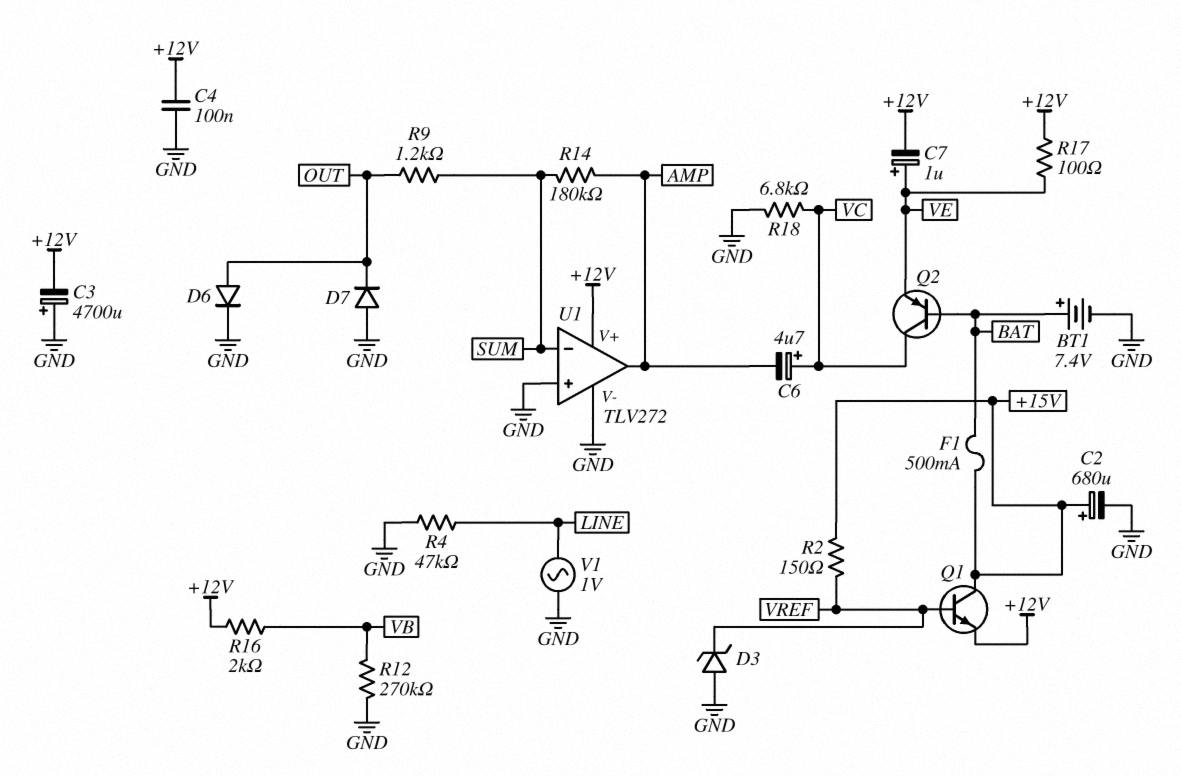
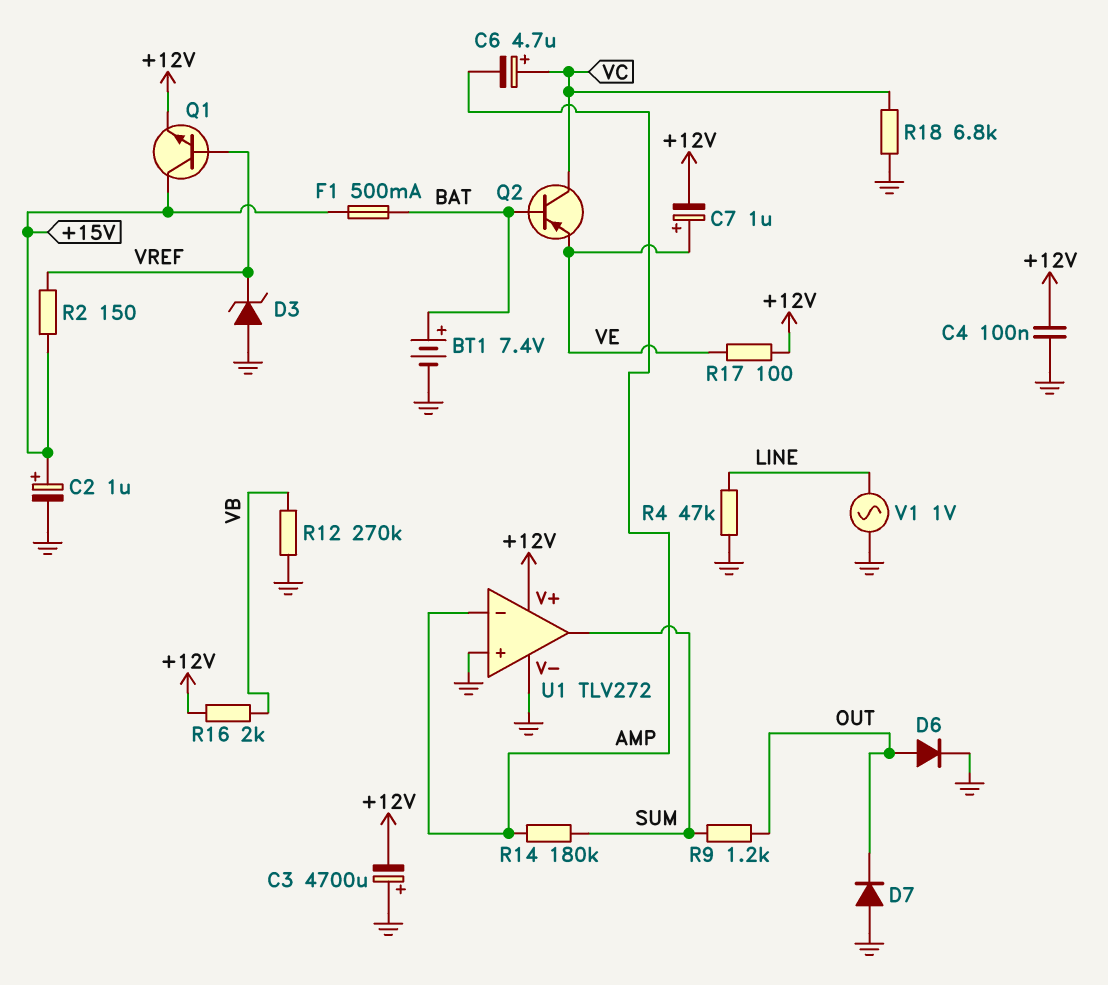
C2: 680uF (plus +15V, minus GND) -> 1uF (plus +15V, minus GND)
U1 pin in-: SUM -> AMP
U1 pin out: AMP -> SUM

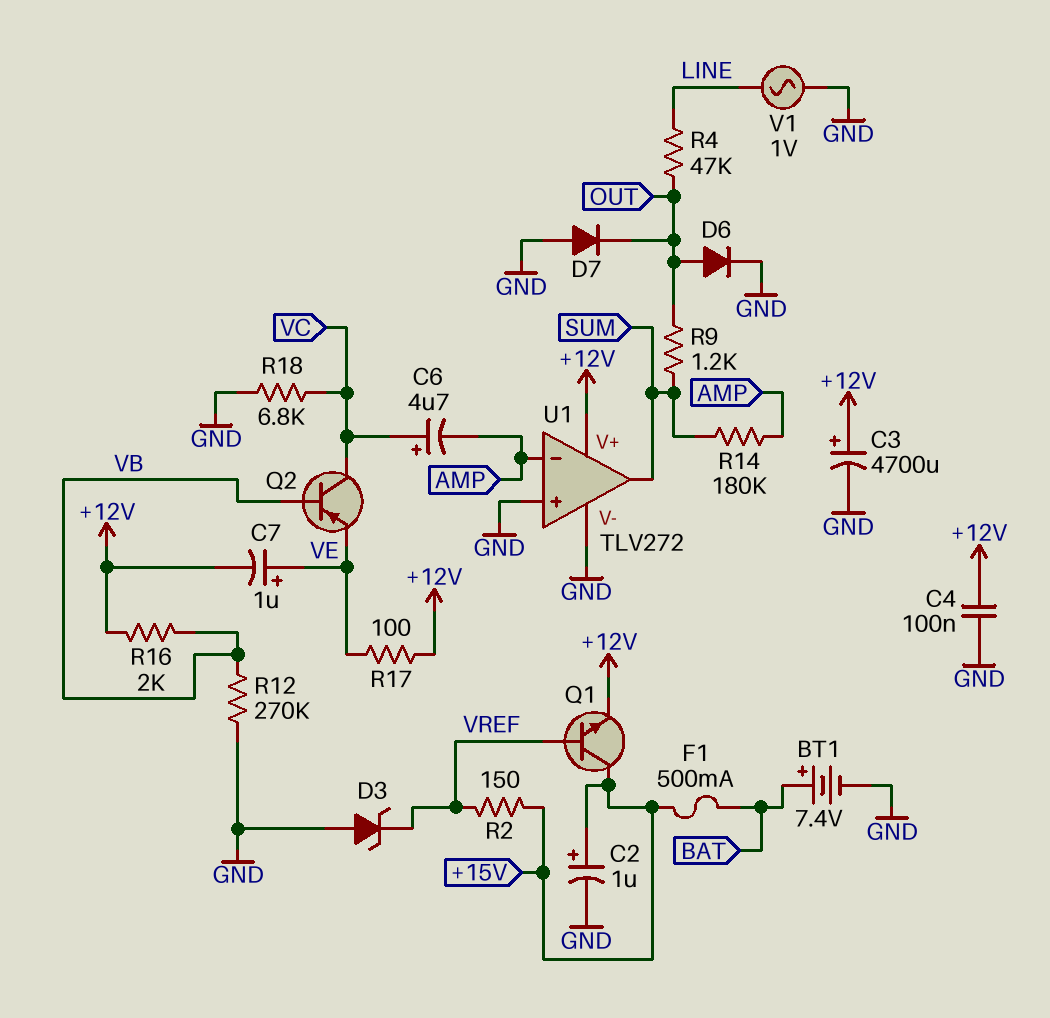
C3: 4700uF (plus GND, minus +12V) -> 4700uF (plus +12V, minus GND)
Q2: PNP (B BAT, C VC, E VE) -> PNP (B VB, C VC, E VE)
R4: 47k (GND, LINE) -> 47k (LINE, OUT)

